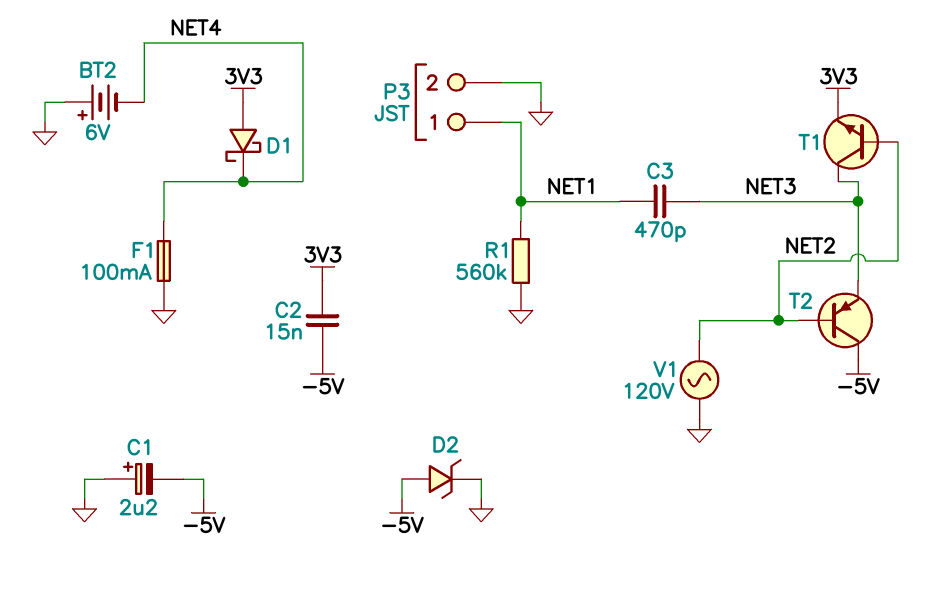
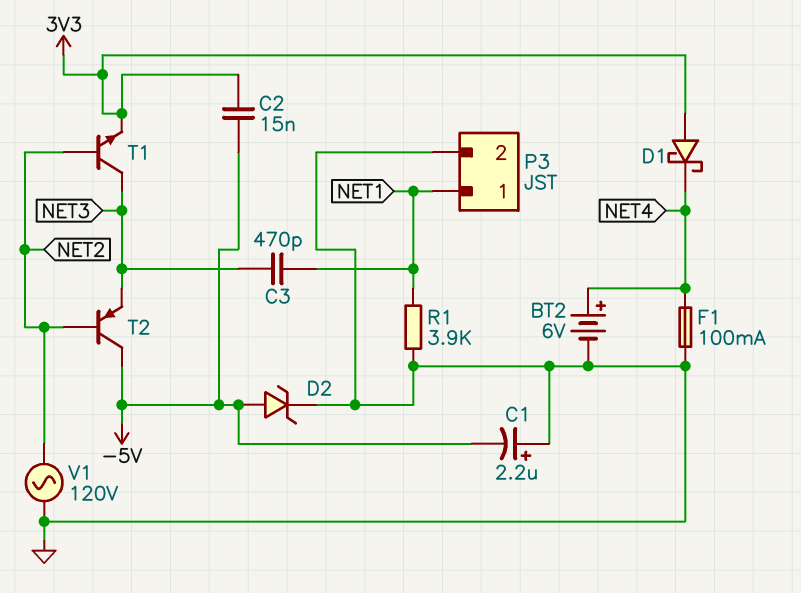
BT2: 6V (plus GND, minus NET4) -> 6V (plus NET4, minus GND)
R1: 560k (GND, NET1) -> 3.9k (GND, NET1)

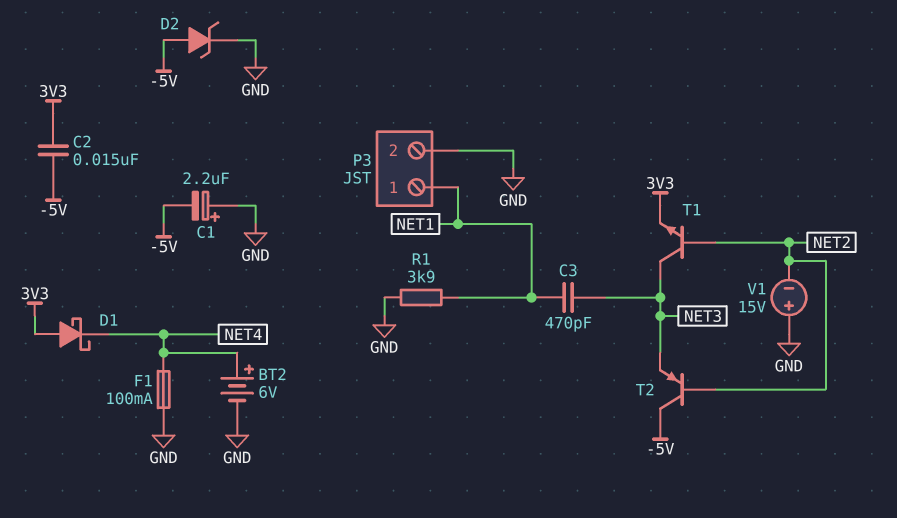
V1: AC 120V (GND, NET2) -> 15V (plus GND, minus NET2)

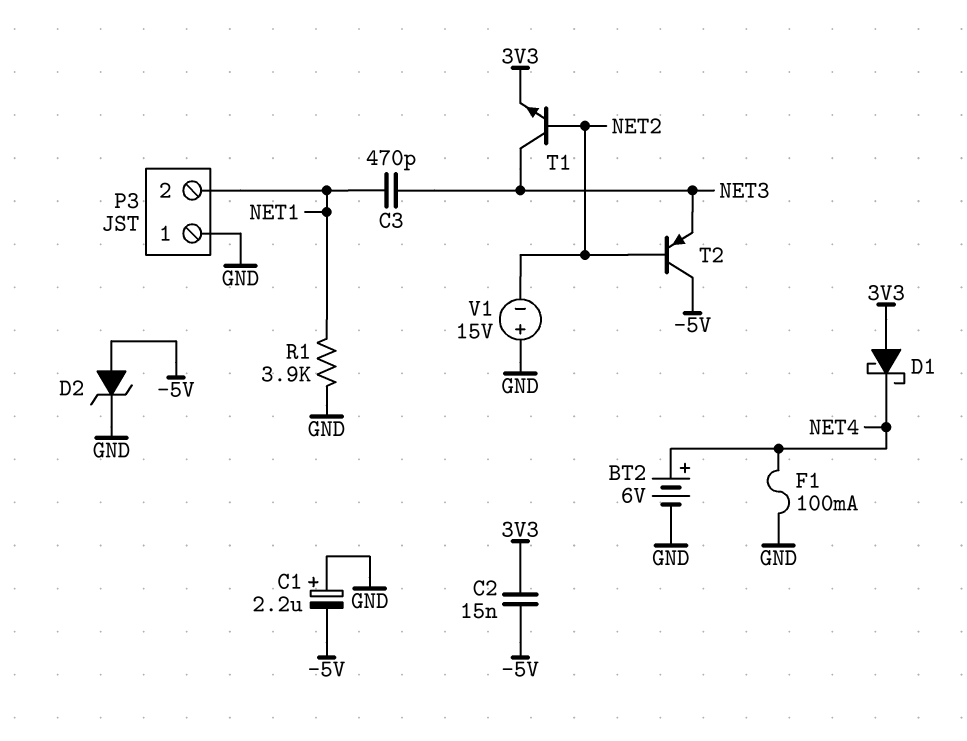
P3 pin 1: NET1 -> GND
P3 pin 2: GND -> NET1

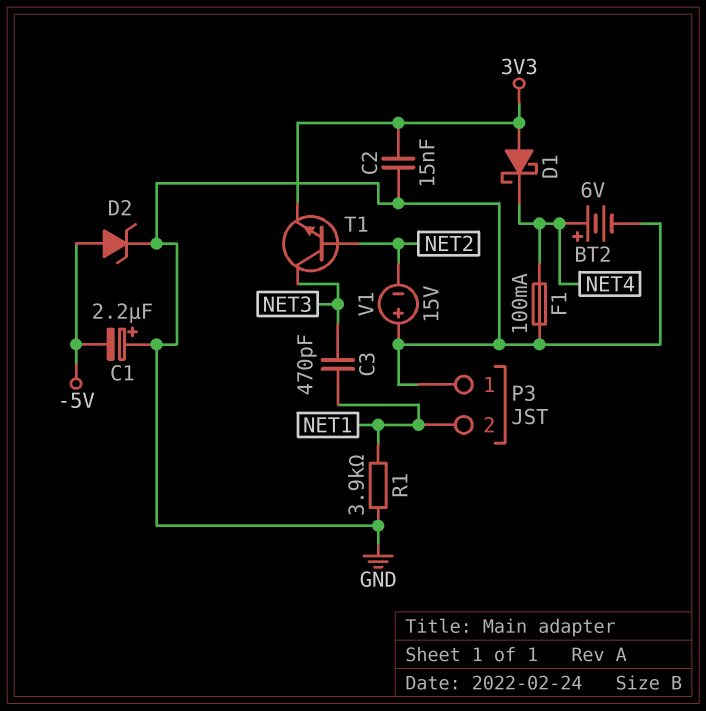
C2: 15nF (-5V, 3V3) -> 15nF (3V3, GND)
T2: PNP (B NET2, C -5V, E NET3) -> none

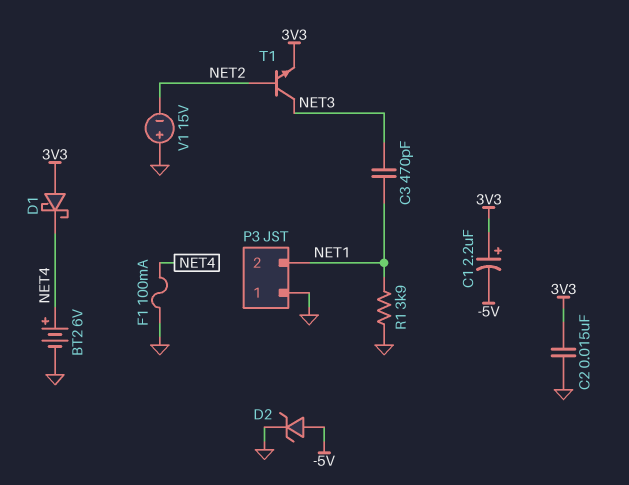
C1: 2.2uF (plus GND, minus -5V) -> 2.2uF (plus 3V3, minus -5V)

